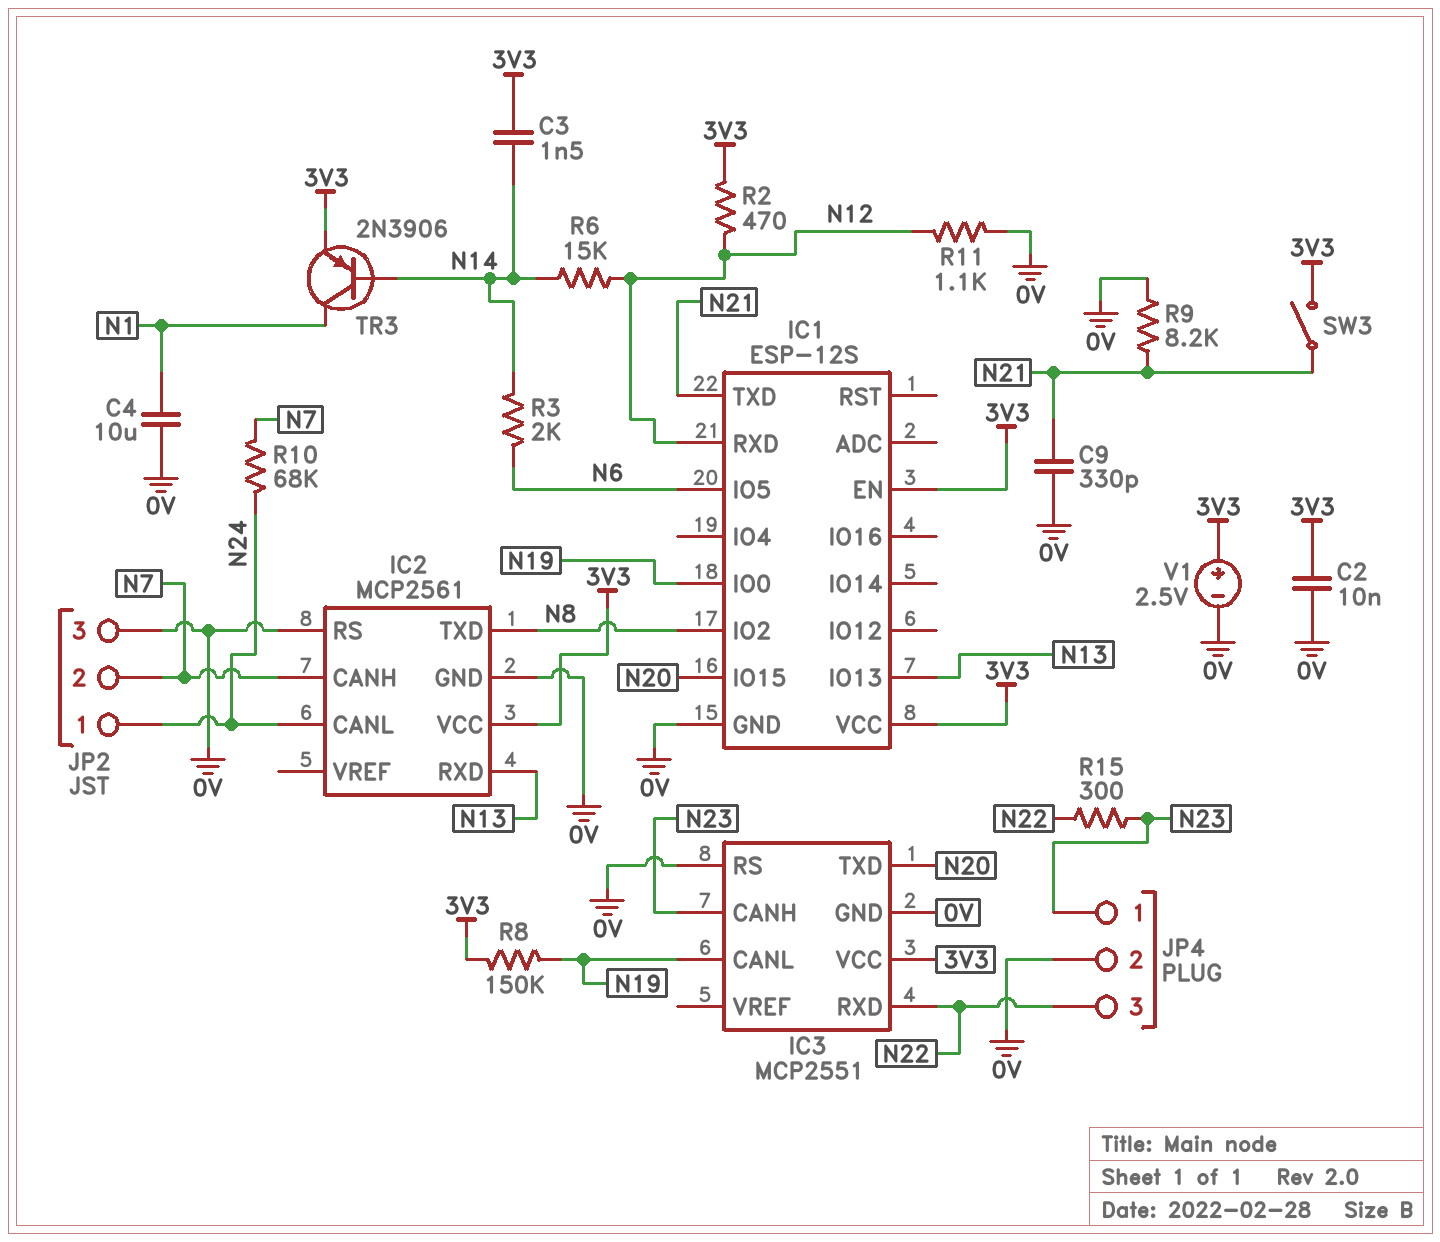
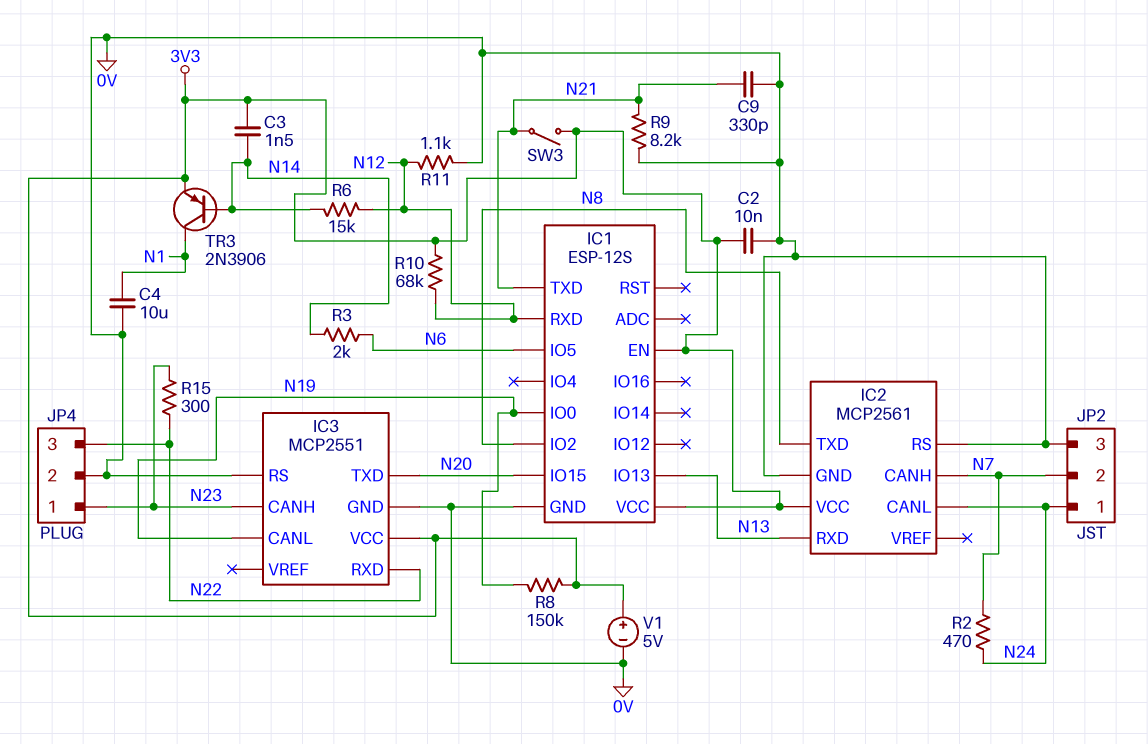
R2: 470 (3V3, N12) -> 470 (N7, N24)
R10: 68k (N7, N24) -> 68k (3V3, N12)
V1: 2.5V (plus 3V3, minus 0V) -> 5V (plus 3V3, minus 0V)

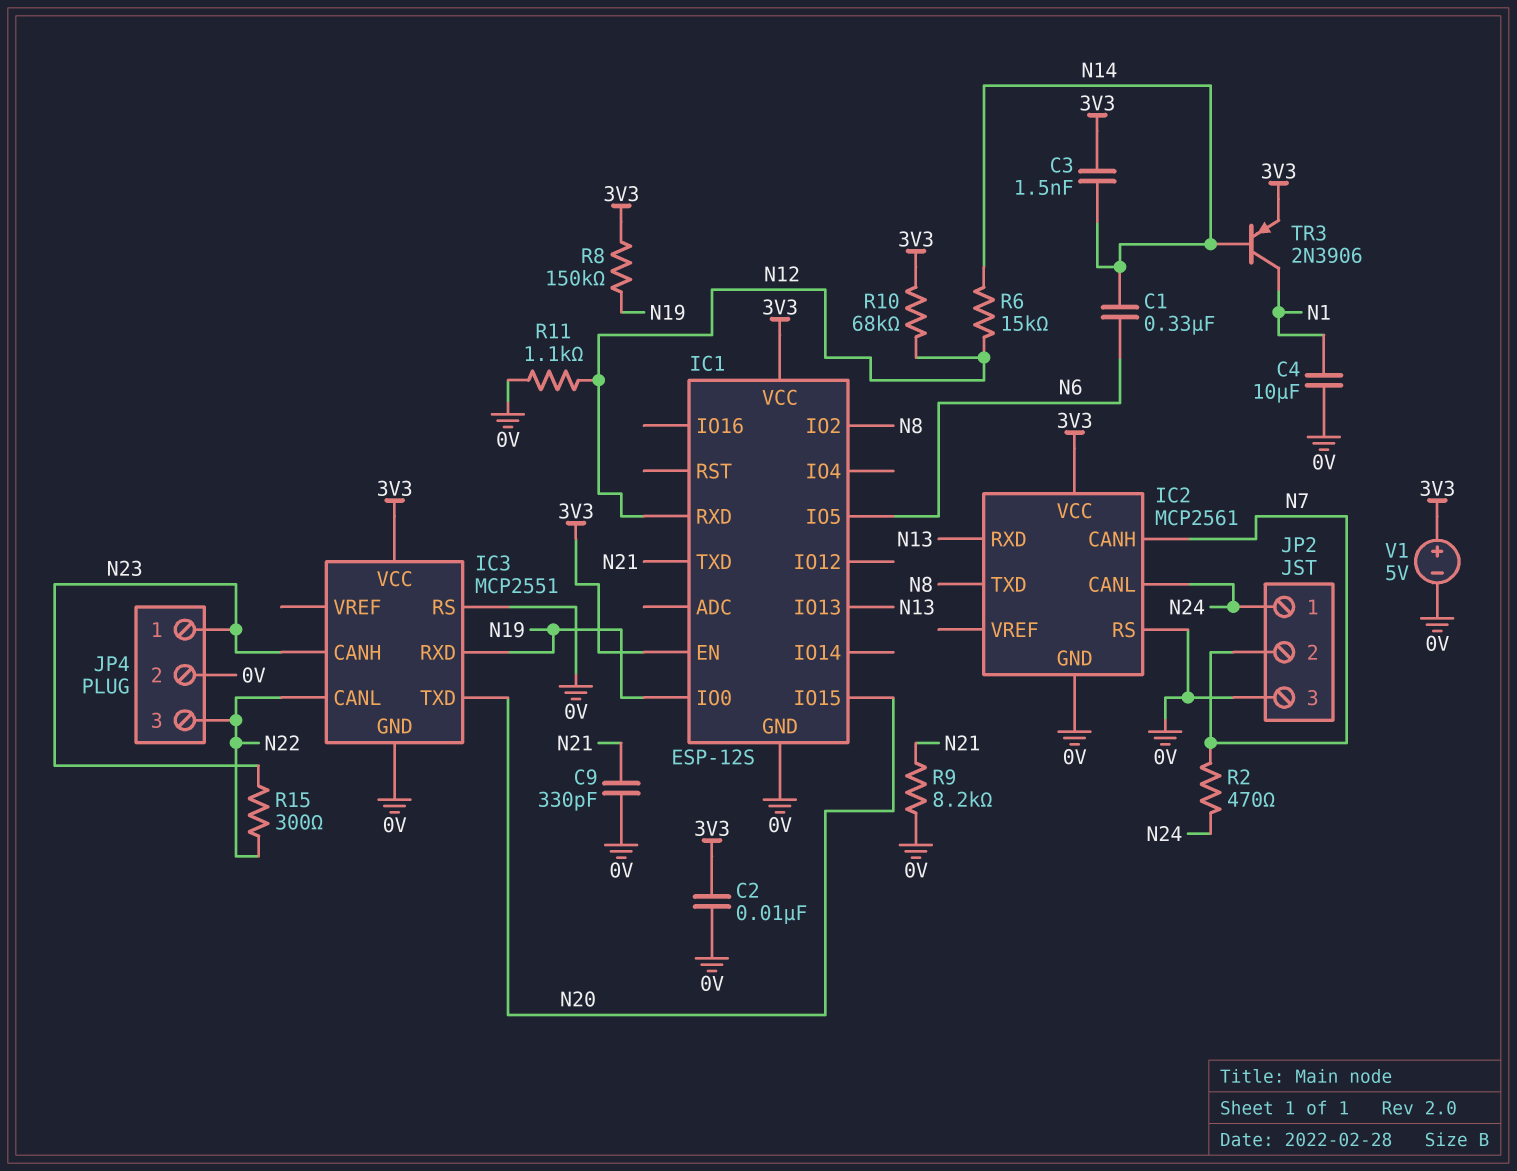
C1: none -> 330nF (N6, N14)
IC3 pin CANL: N19 -> N22
IC3 pin RXD: N22 -> N19
R3: 2k (N6, N14) -> none
SW3: switch (3V3, N21) -> none

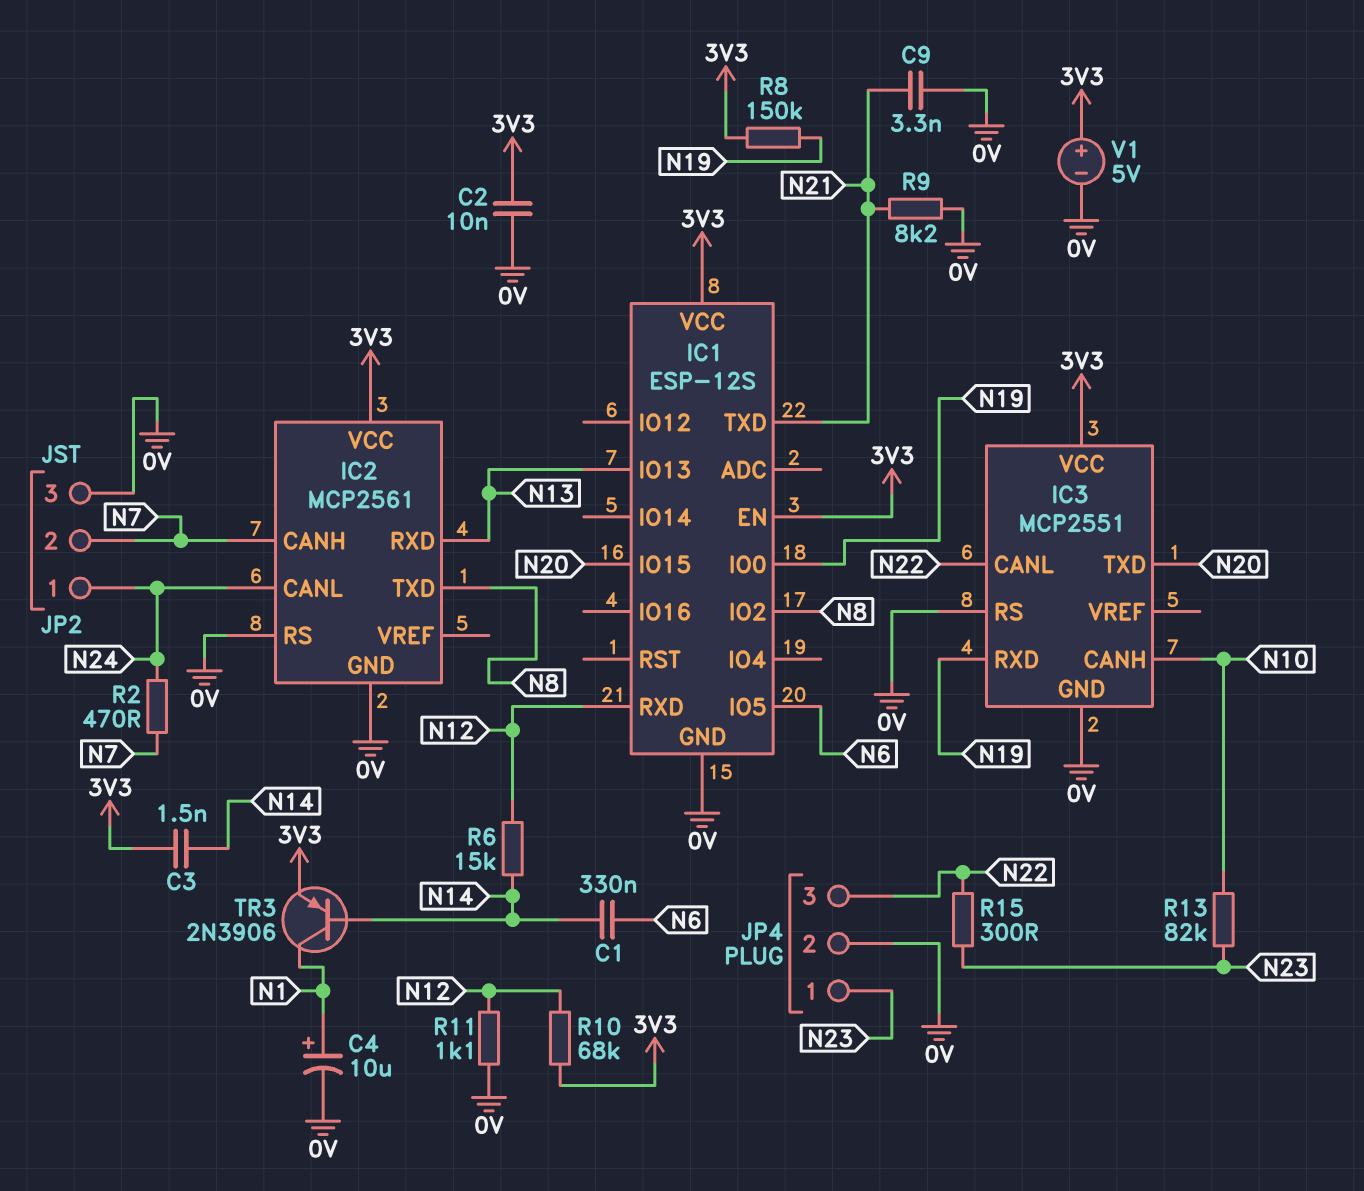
C4: 10uF (0V, N1) -> 10uF (plus N1, minus 0V)
C9: 330pF (0V, N21) -> 3.3nF (0V, N21)
IC3 pin CANH: N23 -> N10
R13: none -> 82k (N10, N23)

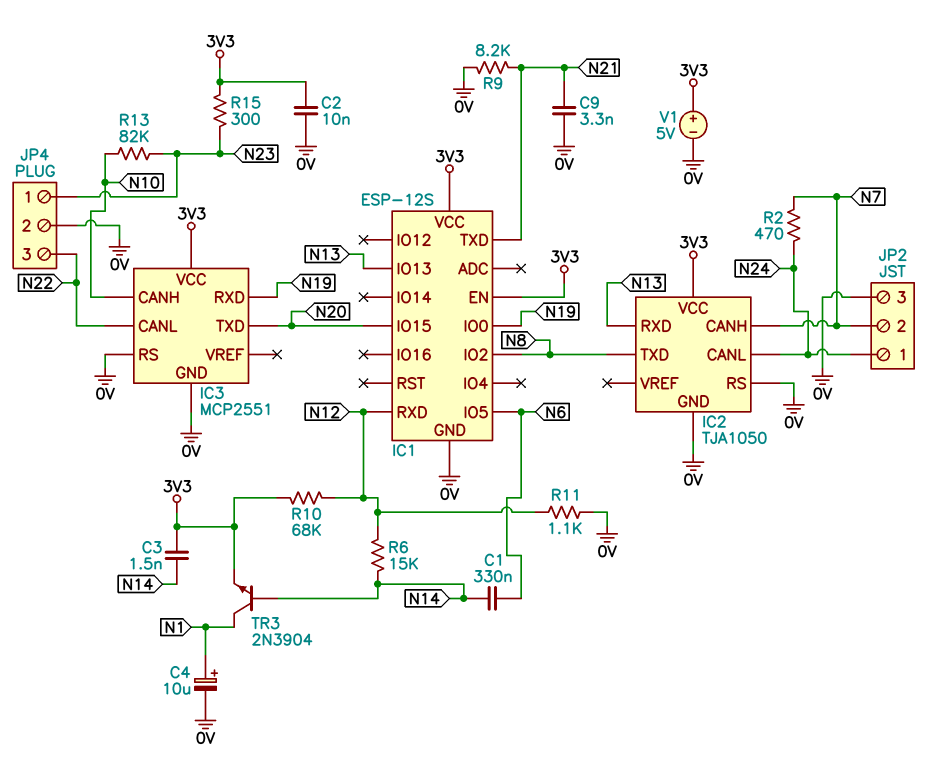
IC2: MCP2561 -> TJA1050
R8: 150k (3V3, N19) -> none
R15: 300 (N22, N23) -> 300 (3V3, N23)
TR3: PNP 2N3906 (B N14, C N1, E 3V3) -> NPN 2N3904 (B N14, C N1, E 3V3)

